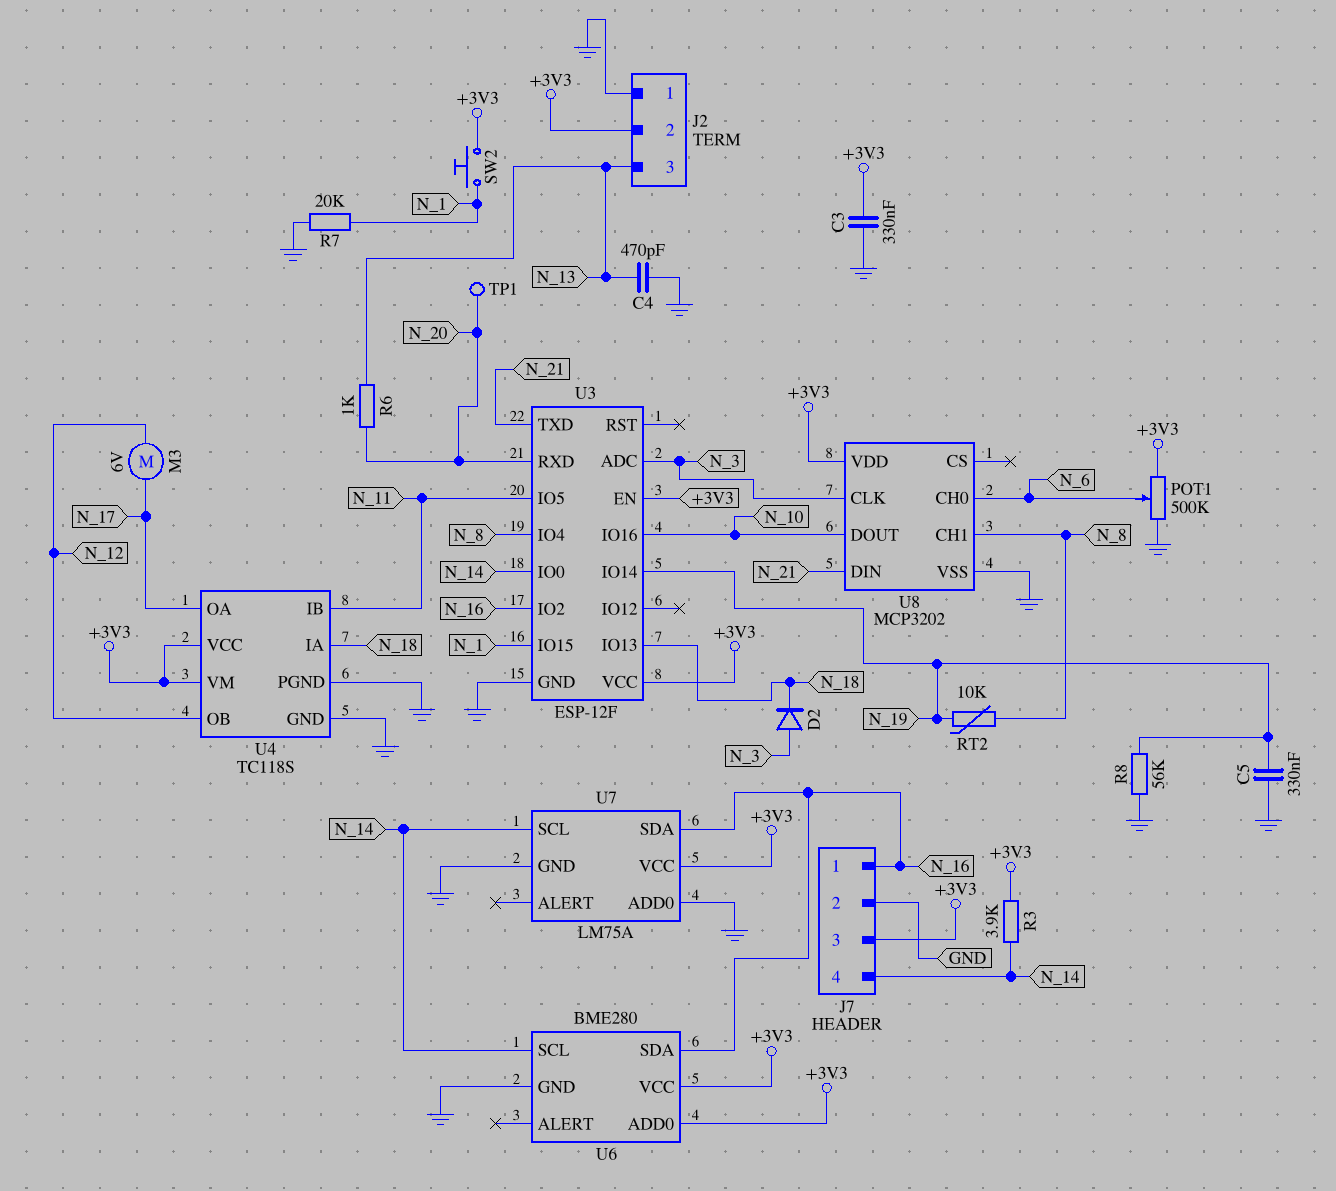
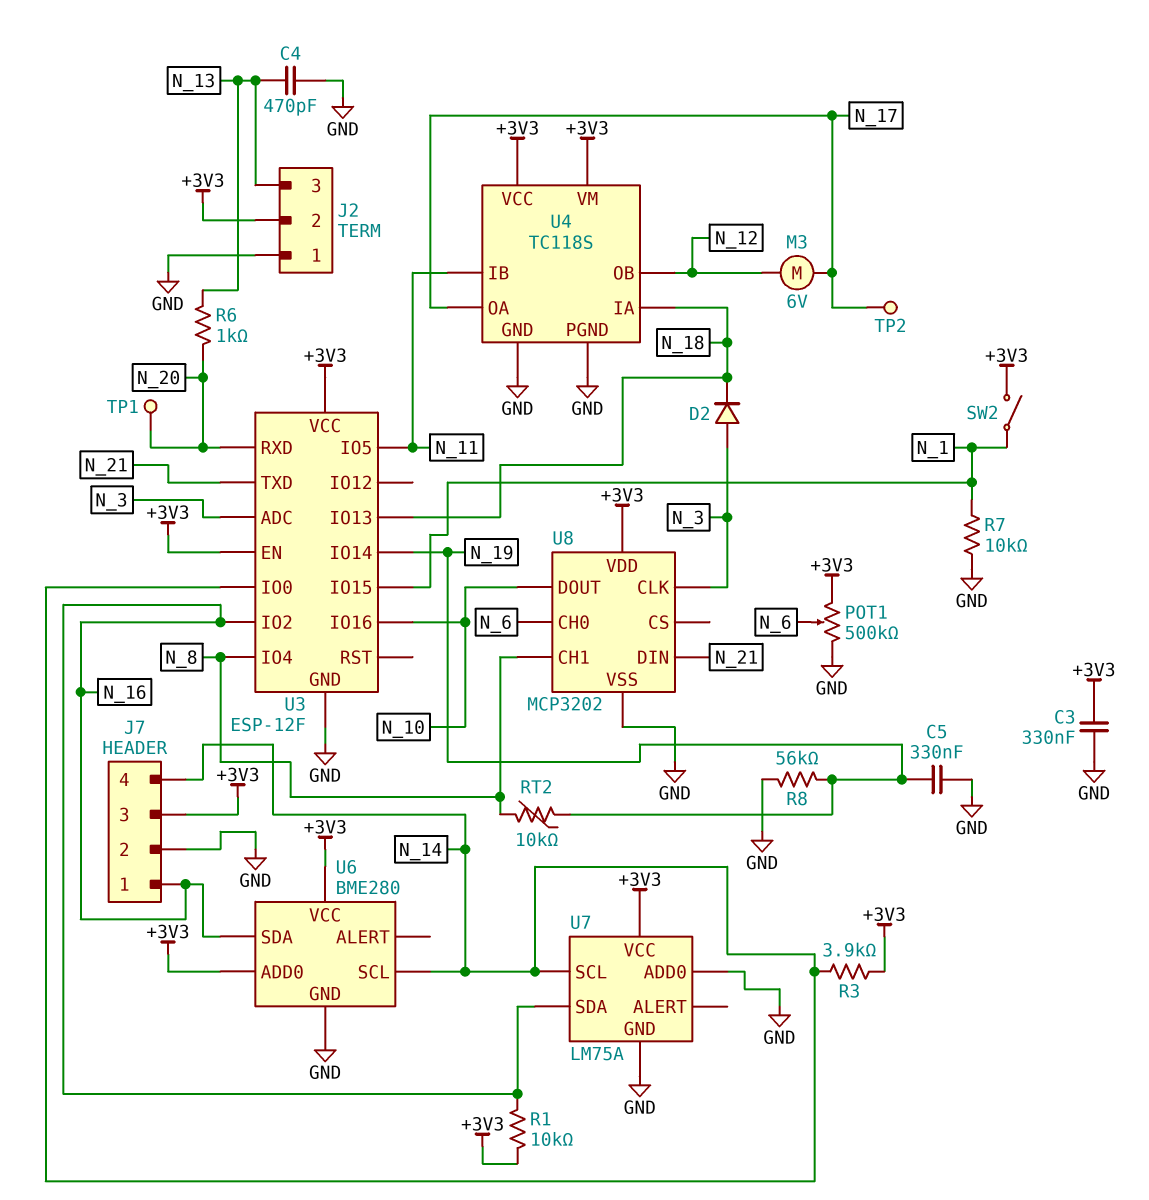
R1: none -> 10k (+3V3, N_16)
R7: 20k (GND, N_1) -> 10k (GND, N_1)
SW2: button (+3V3, N_1) -> switch (+3V3, N_1)
TP2: none -> test point (N_17)

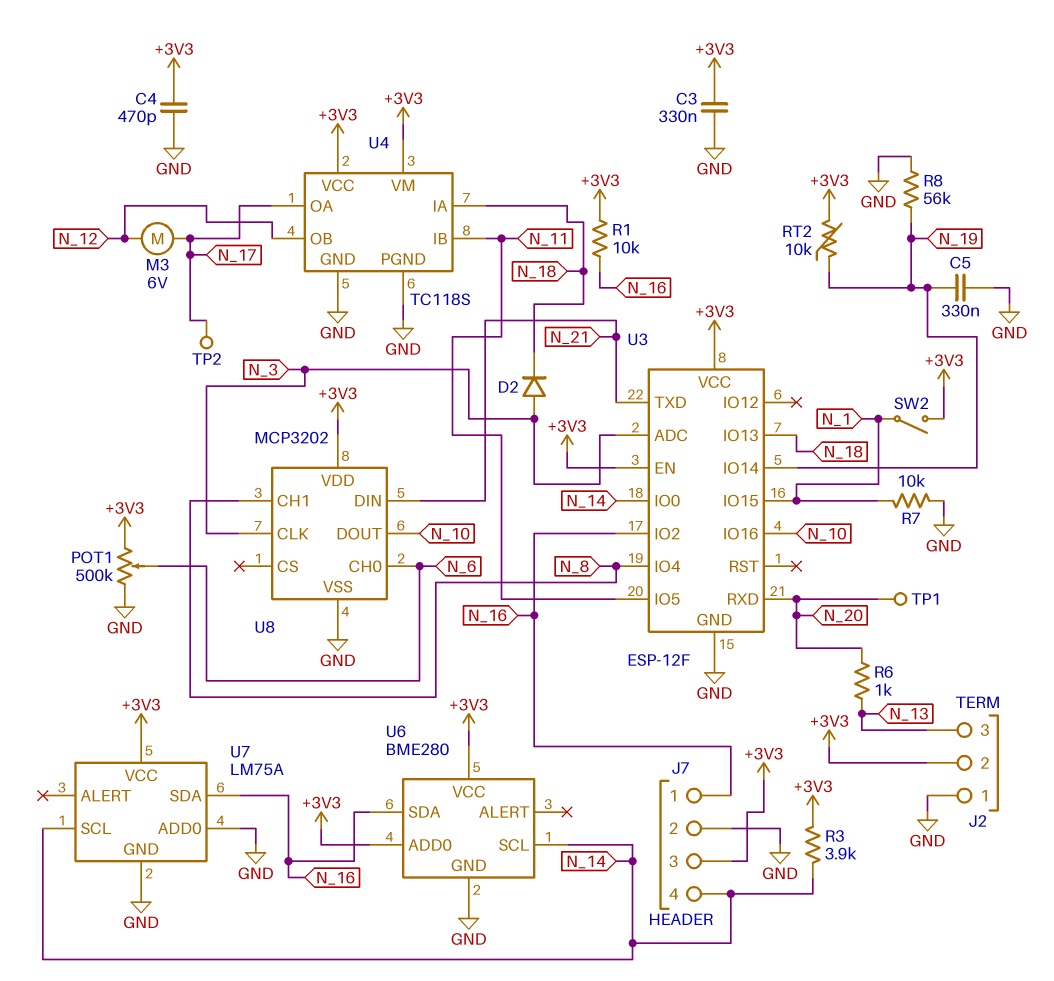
C4: 470pF (GND, N_13) -> 470pF (+3V3, GND)
RT2: 10k (N_8, N_19) -> 10k (+3V3, N_19)

